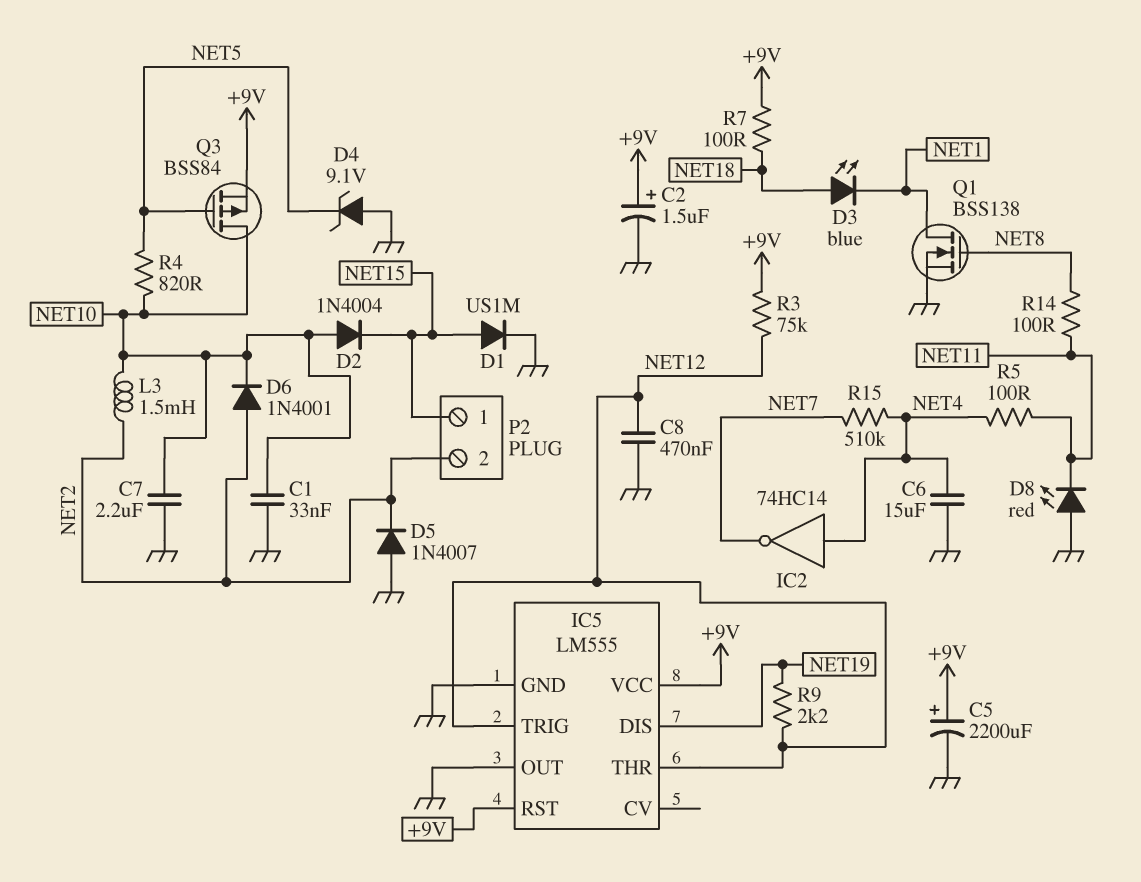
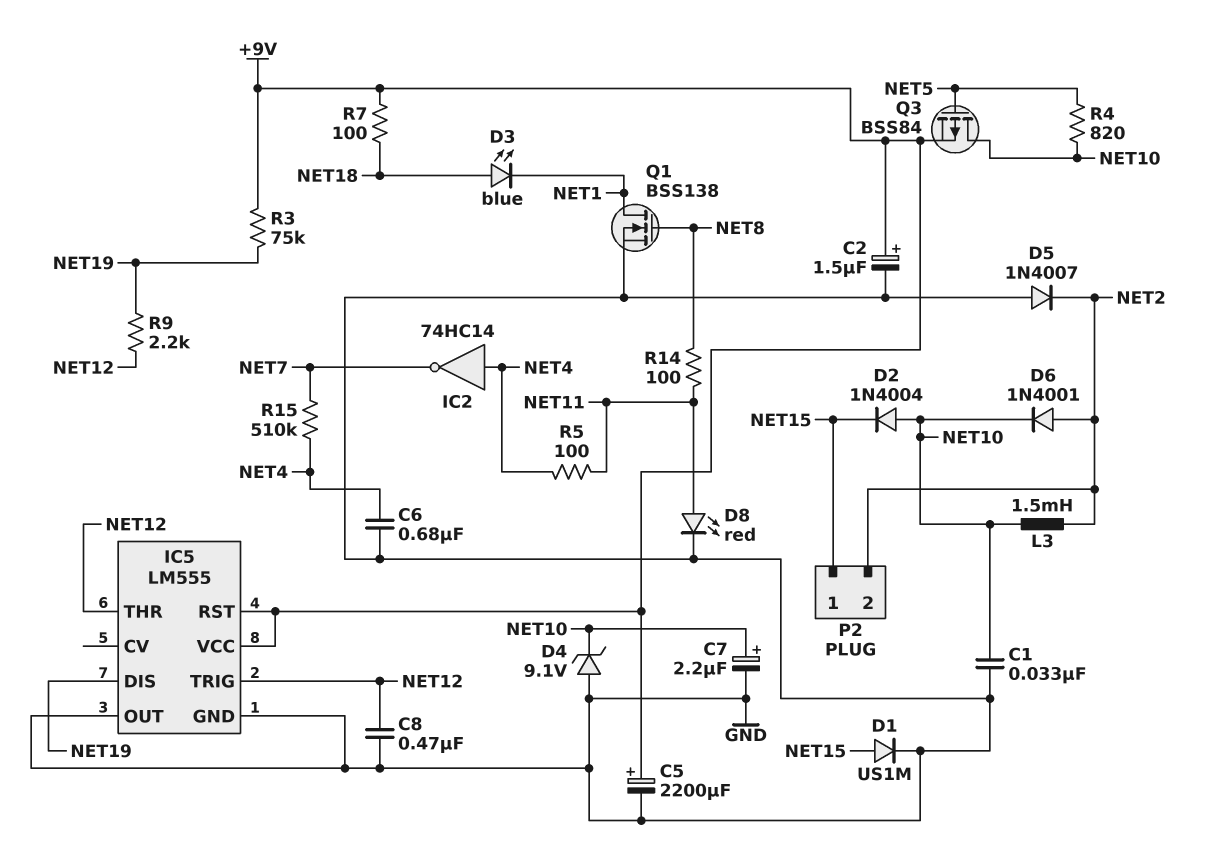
C6: 15uF (GND, NET4) -> 680nF (GND, NET4)
C7: 2.2uF (GND, NET10) -> 2.2uF (plus NET10, minus GND)
D4: zener 9.1V (A GND, K NET5) -> zener 9.1V (A GND, K NET10)
D8: LED red (A GND, K NET11) -> LED red (A NET11, K GND)
R3: 75k (+9V, NET12) -> 75k (+9V, NET19)

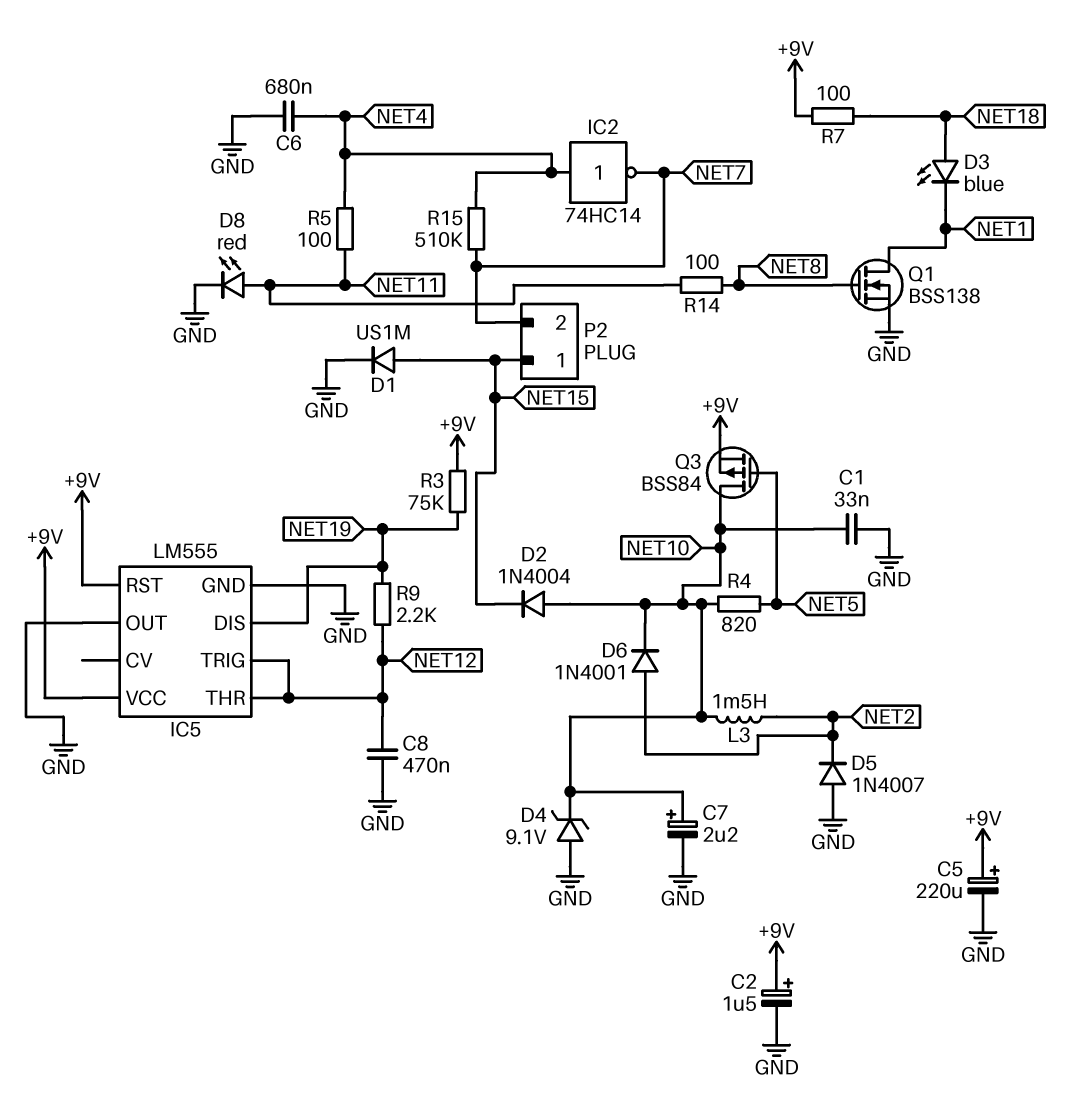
C5: 2200uF (plus +9V, minus GND) -> 220uF (plus +9V, minus GND)
P2 pin 2: NET2 -> NET7

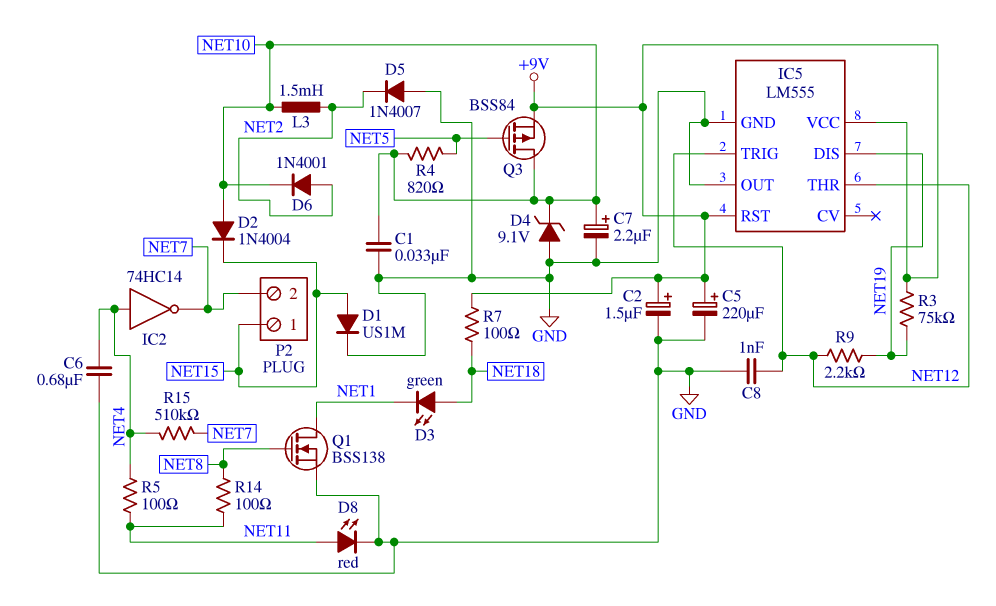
C8: 470nF (GND, NET12) -> 1nF (GND, NET12)
D3: LED blue (A NET18, K NET1) -> LED green (A NET18, K NET1)

